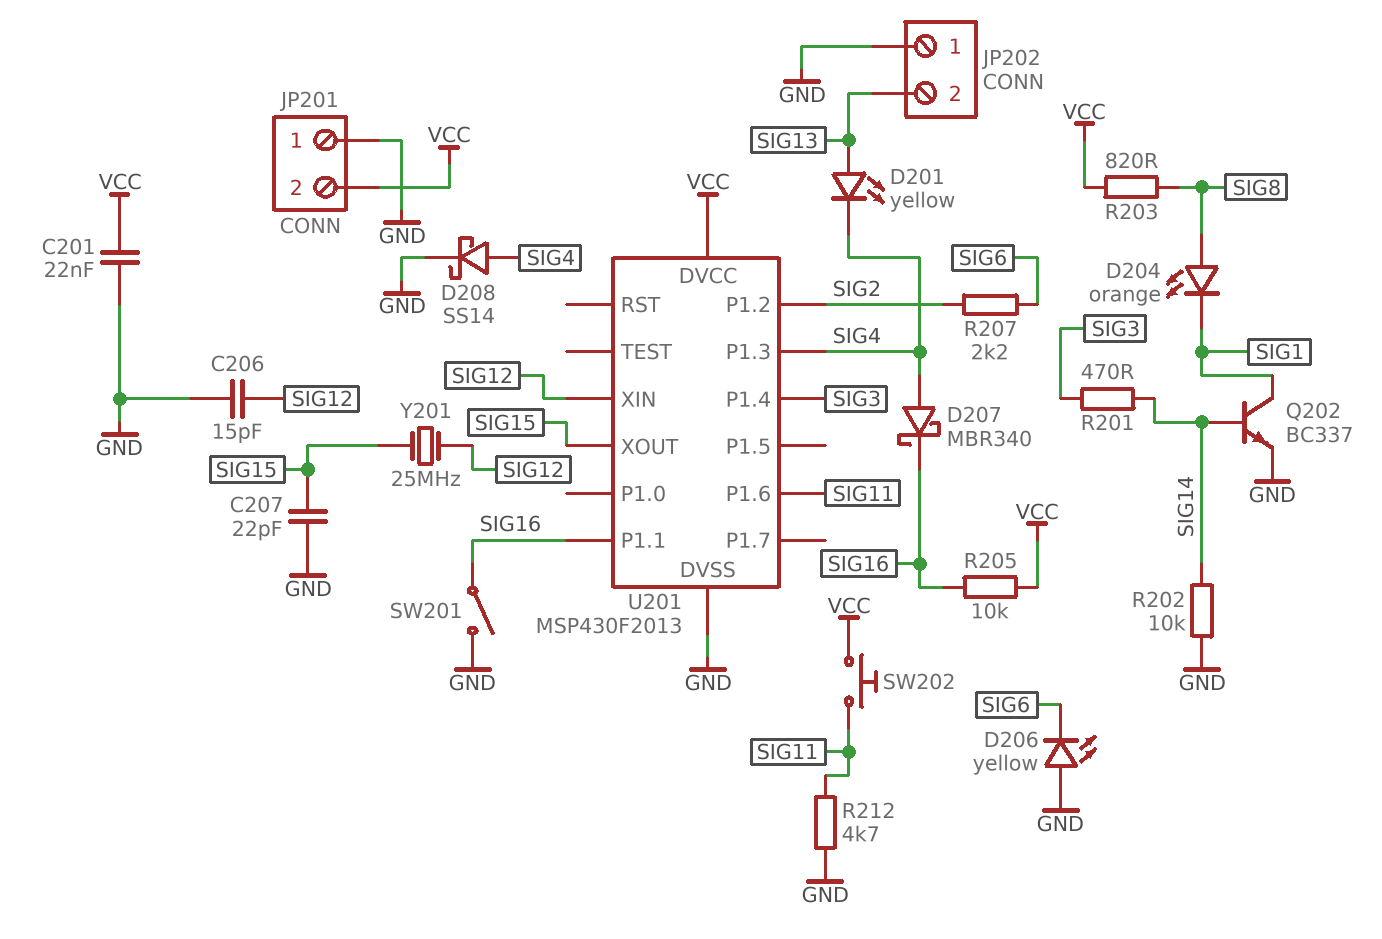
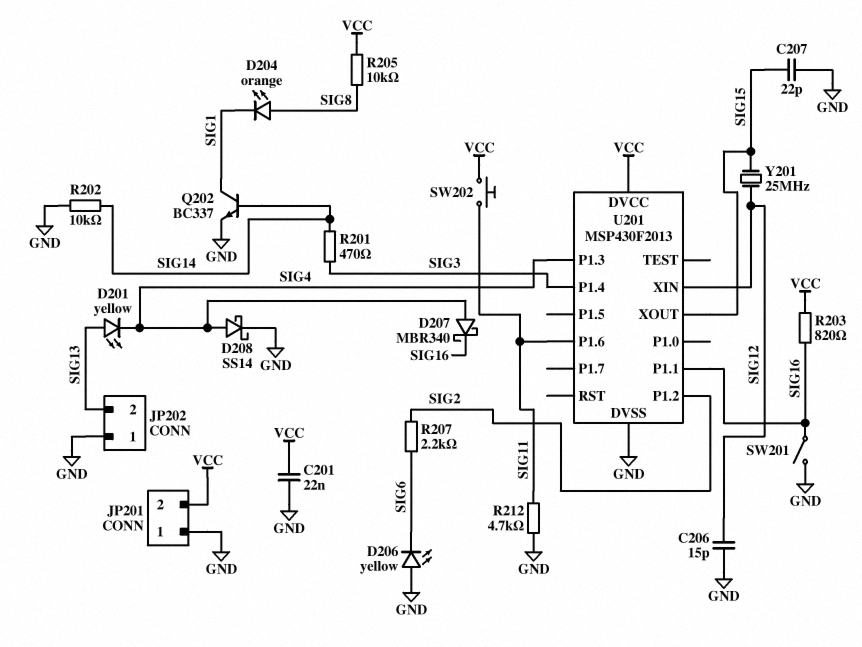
R203: 820 (SIG8, VCC) -> 820 (SIG16, VCC)
R205: 10k (SIG16, VCC) -> 10k (SIG8, VCC)

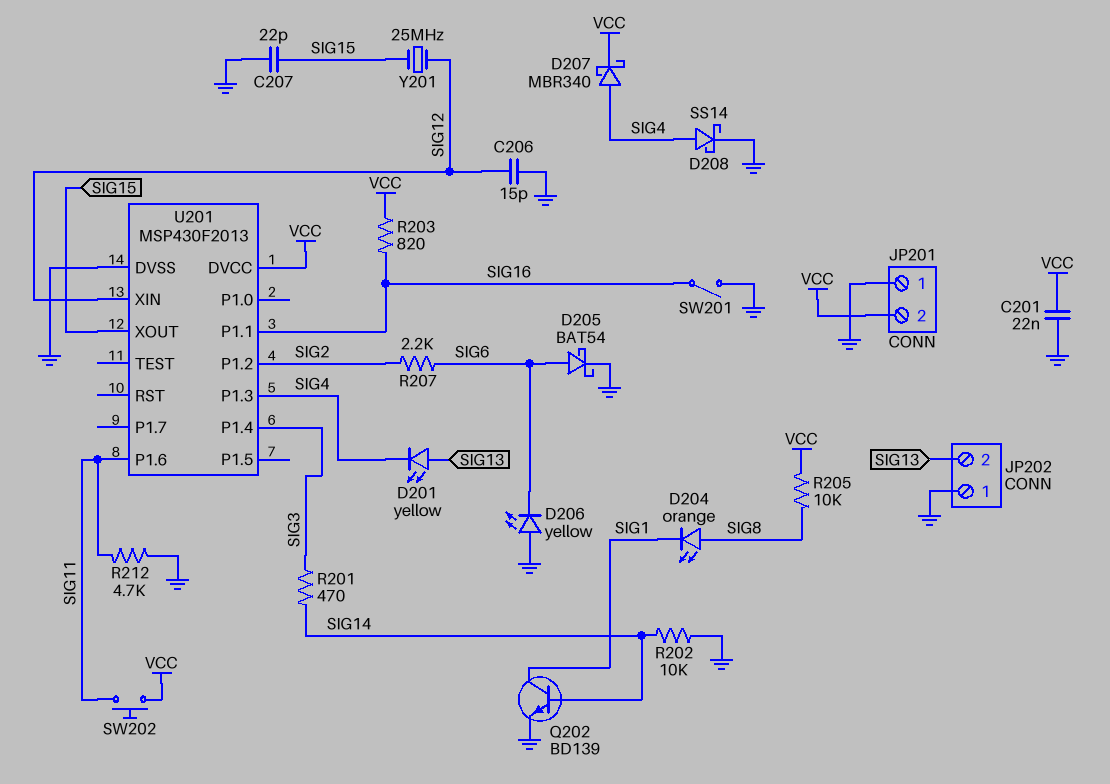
D205: none -> schottky BAT54 (A SIG6, K GND)
D207: schottky MBR340 (A SIG4, K SIG16) -> schottky MBR340 (A SIG4, K VCC)
Q202: NPN BC337 (B SIG14, C SIG1, E GND) -> NPN BD139 (B SIG14, C SIG1, E GND)

